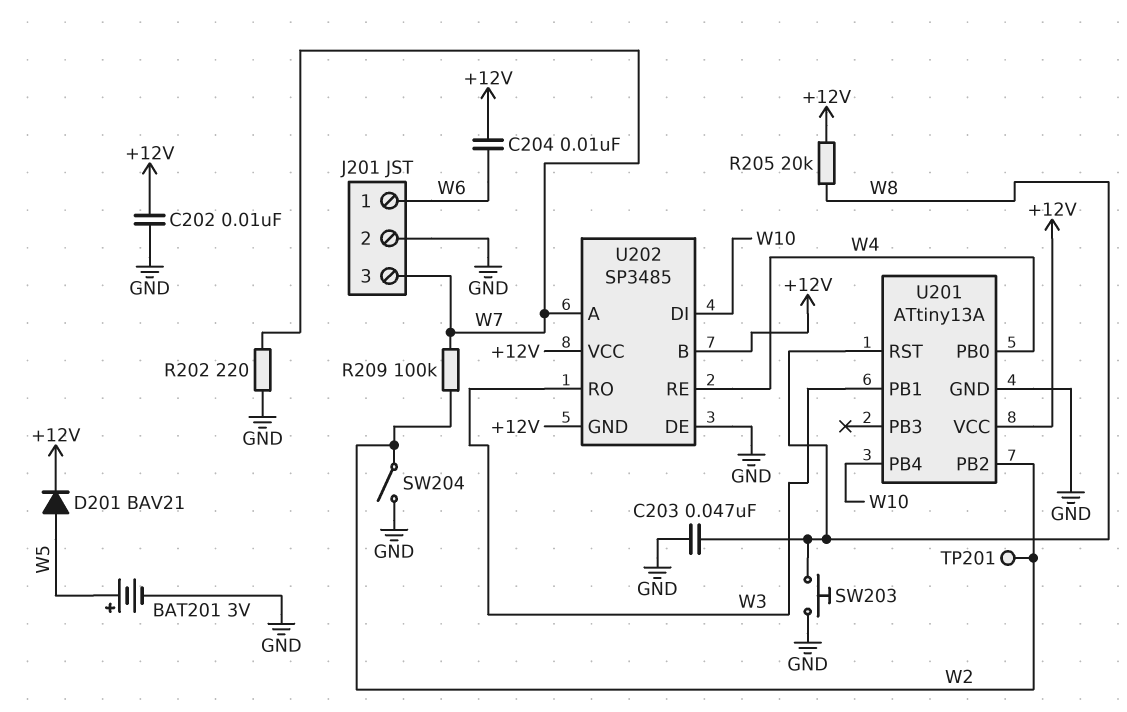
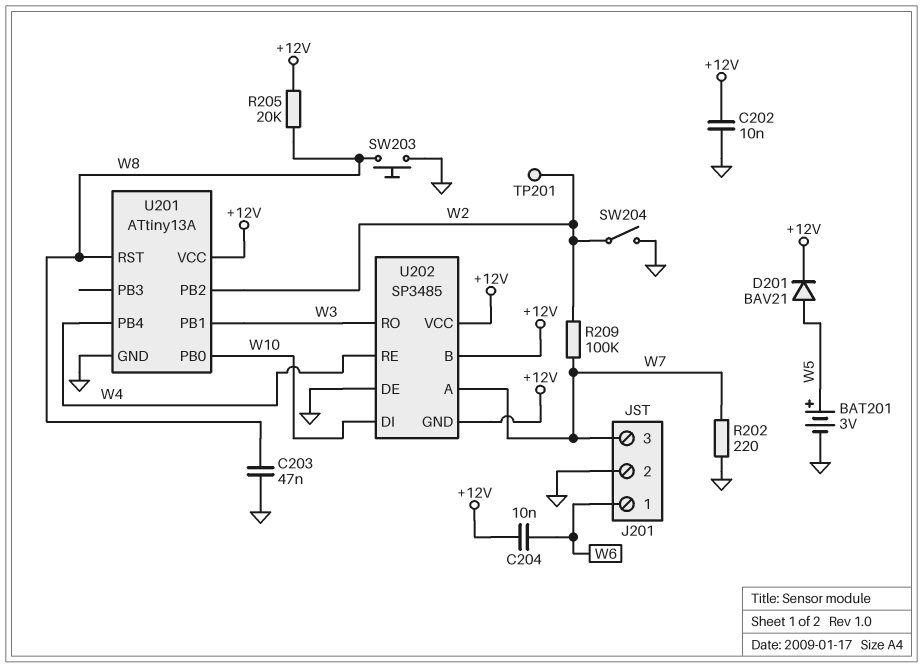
U201 pin PB0: W4 -> W10
U201 pin PB4: W10 -> W4

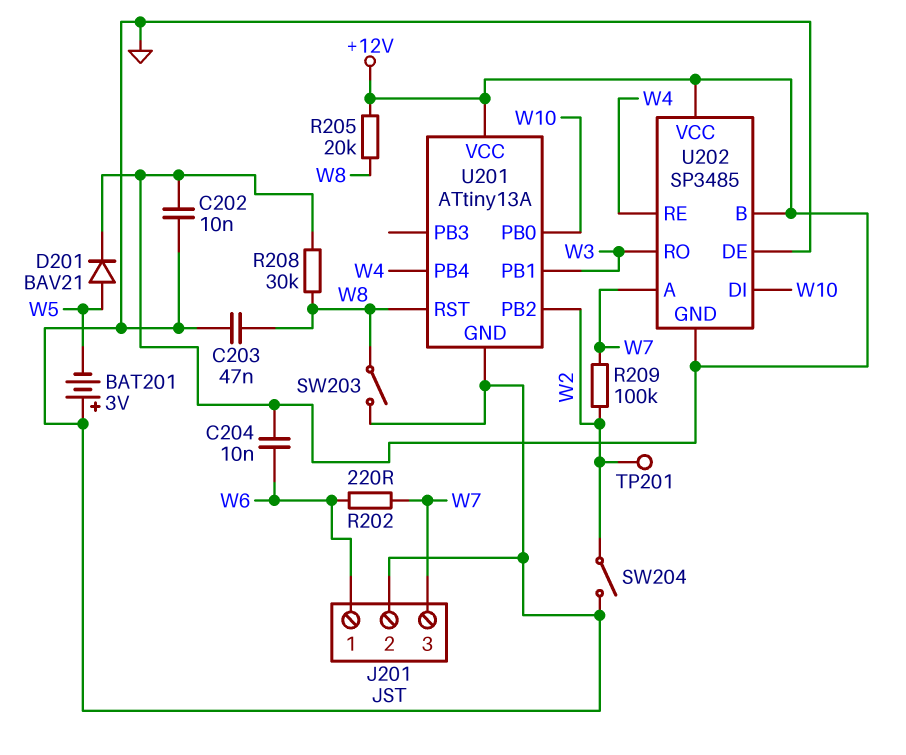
BAT201: 3V (plus W5, minus GND) -> 3V (plus GND, minus W5)
R202: 220 (GND, W7) -> 220 (W6, W7)
R208: none -> 30k (+12V, W8)
SW203: button (GND, W8) -> switch (GND, W8)

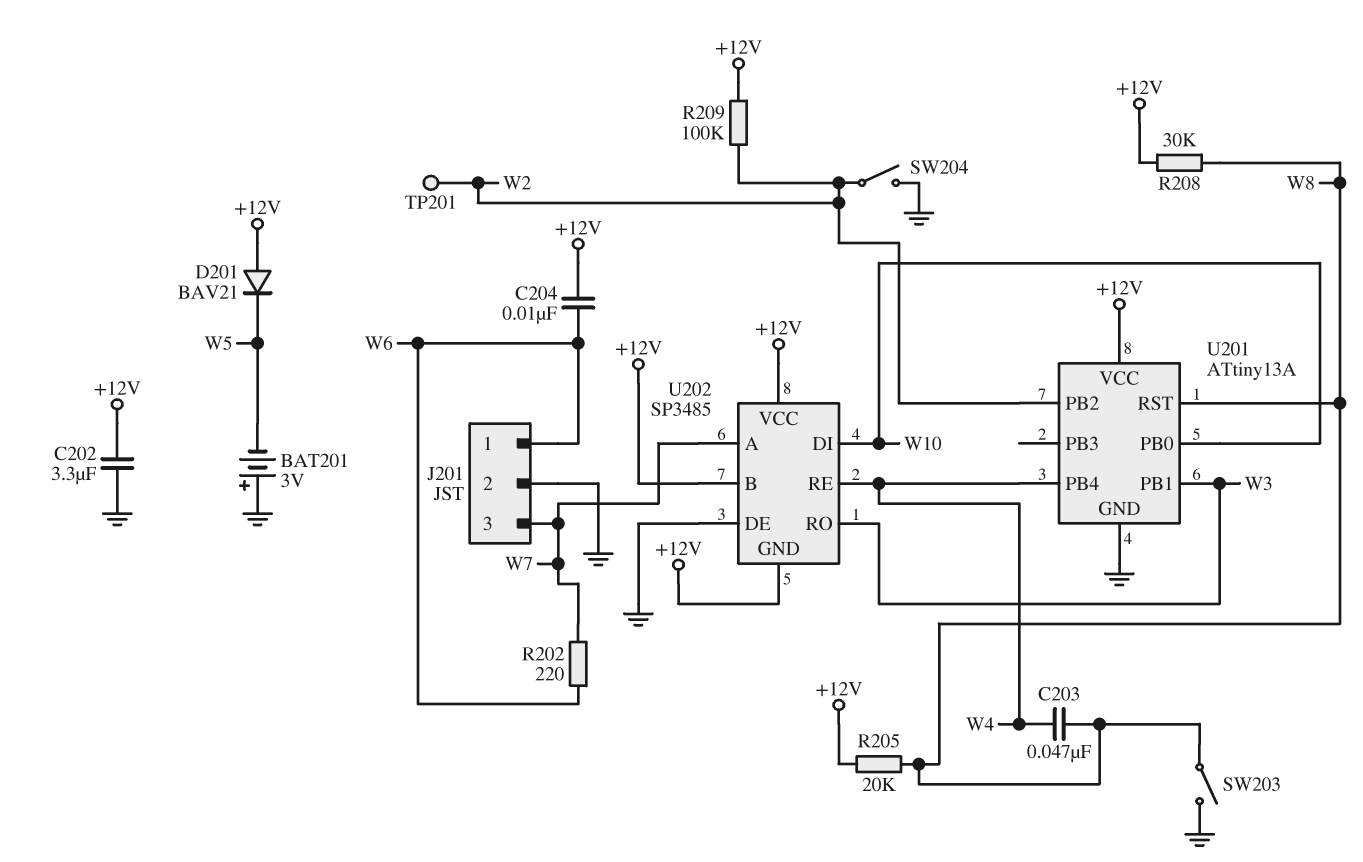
C202: 10nF (+12V, GND) -> 3.3uF (+12V, GND)
C203: 47nF (GND, W8) -> 47nF (W4, W8)
D201: diode BAV21 (A W5, K +12V) -> diode BAV21 (A +12V, K W5)
R209: 100k (W2, W7) -> 100k (+12V, W2)

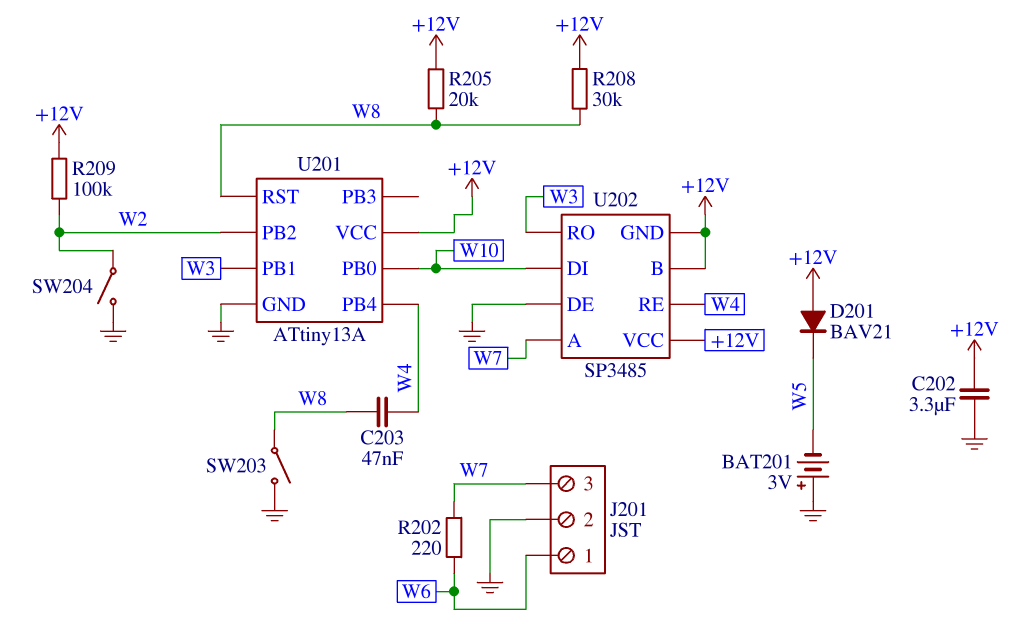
C204: 10nF (+12V, W6) -> none
TP201: test point (W2) -> none

